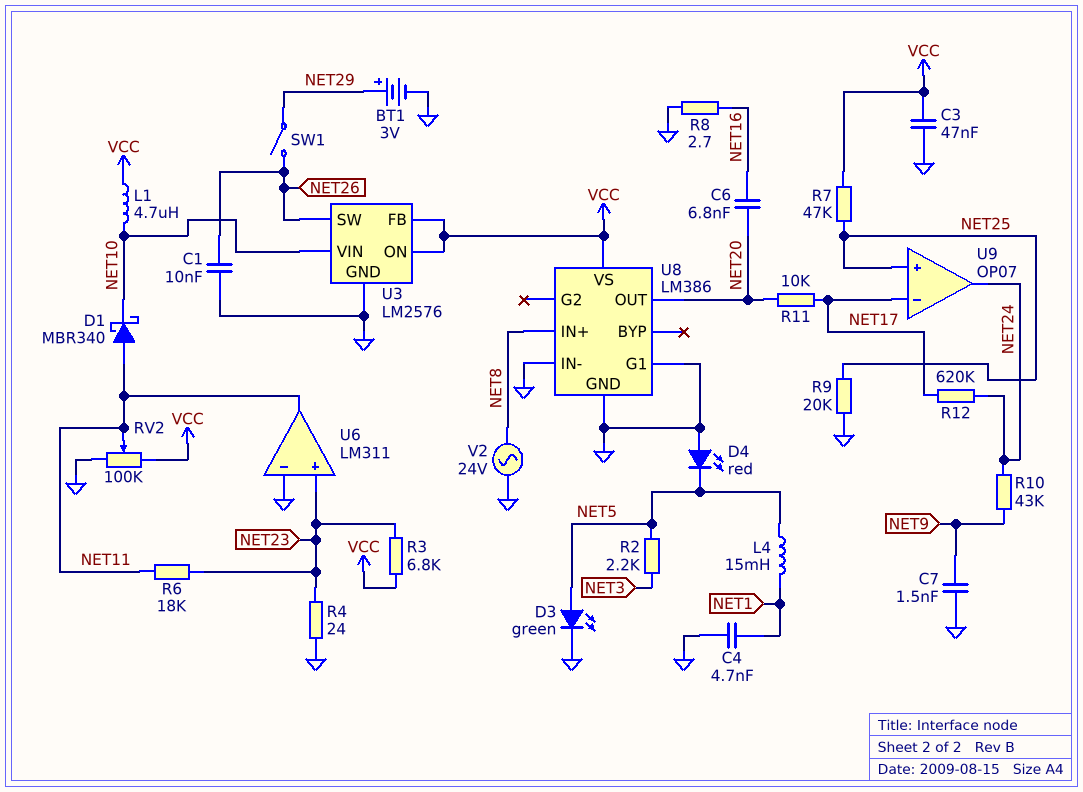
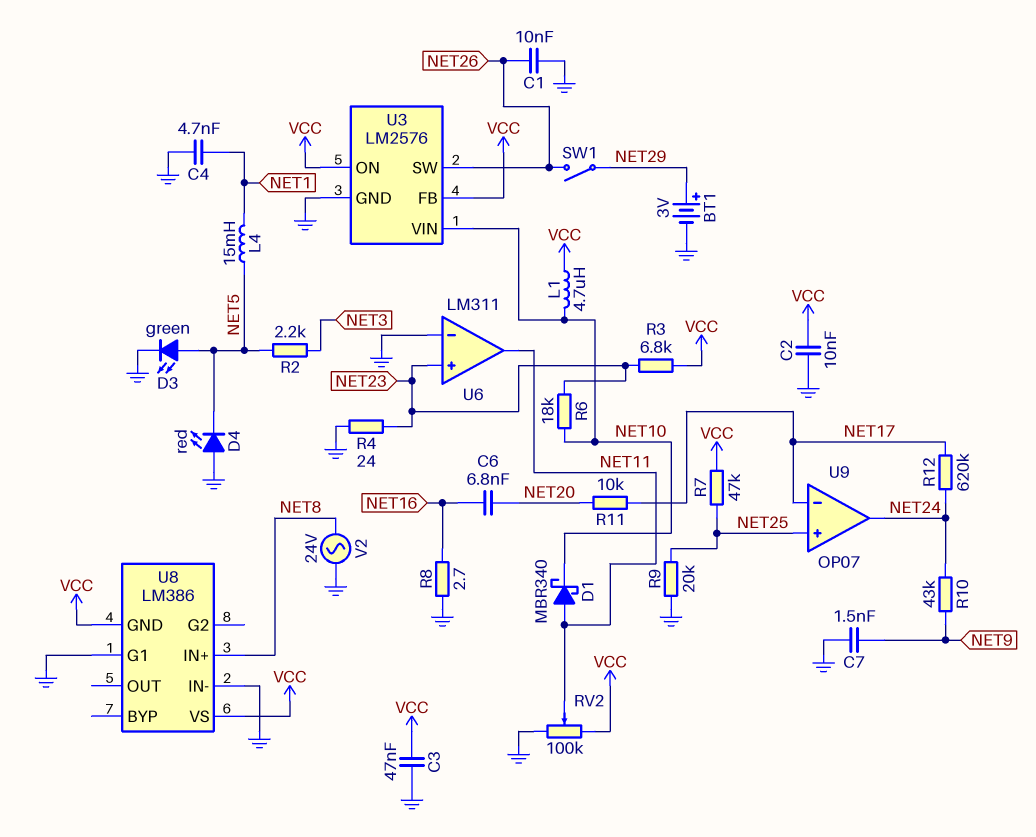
C2: none -> 10nF (GND, VCC)
R6: 18k (NET11, NET23) -> 18k (NET10, NET23)
U8 pin GND: GND -> VCC
U8 pin OUT: NET20 -> none

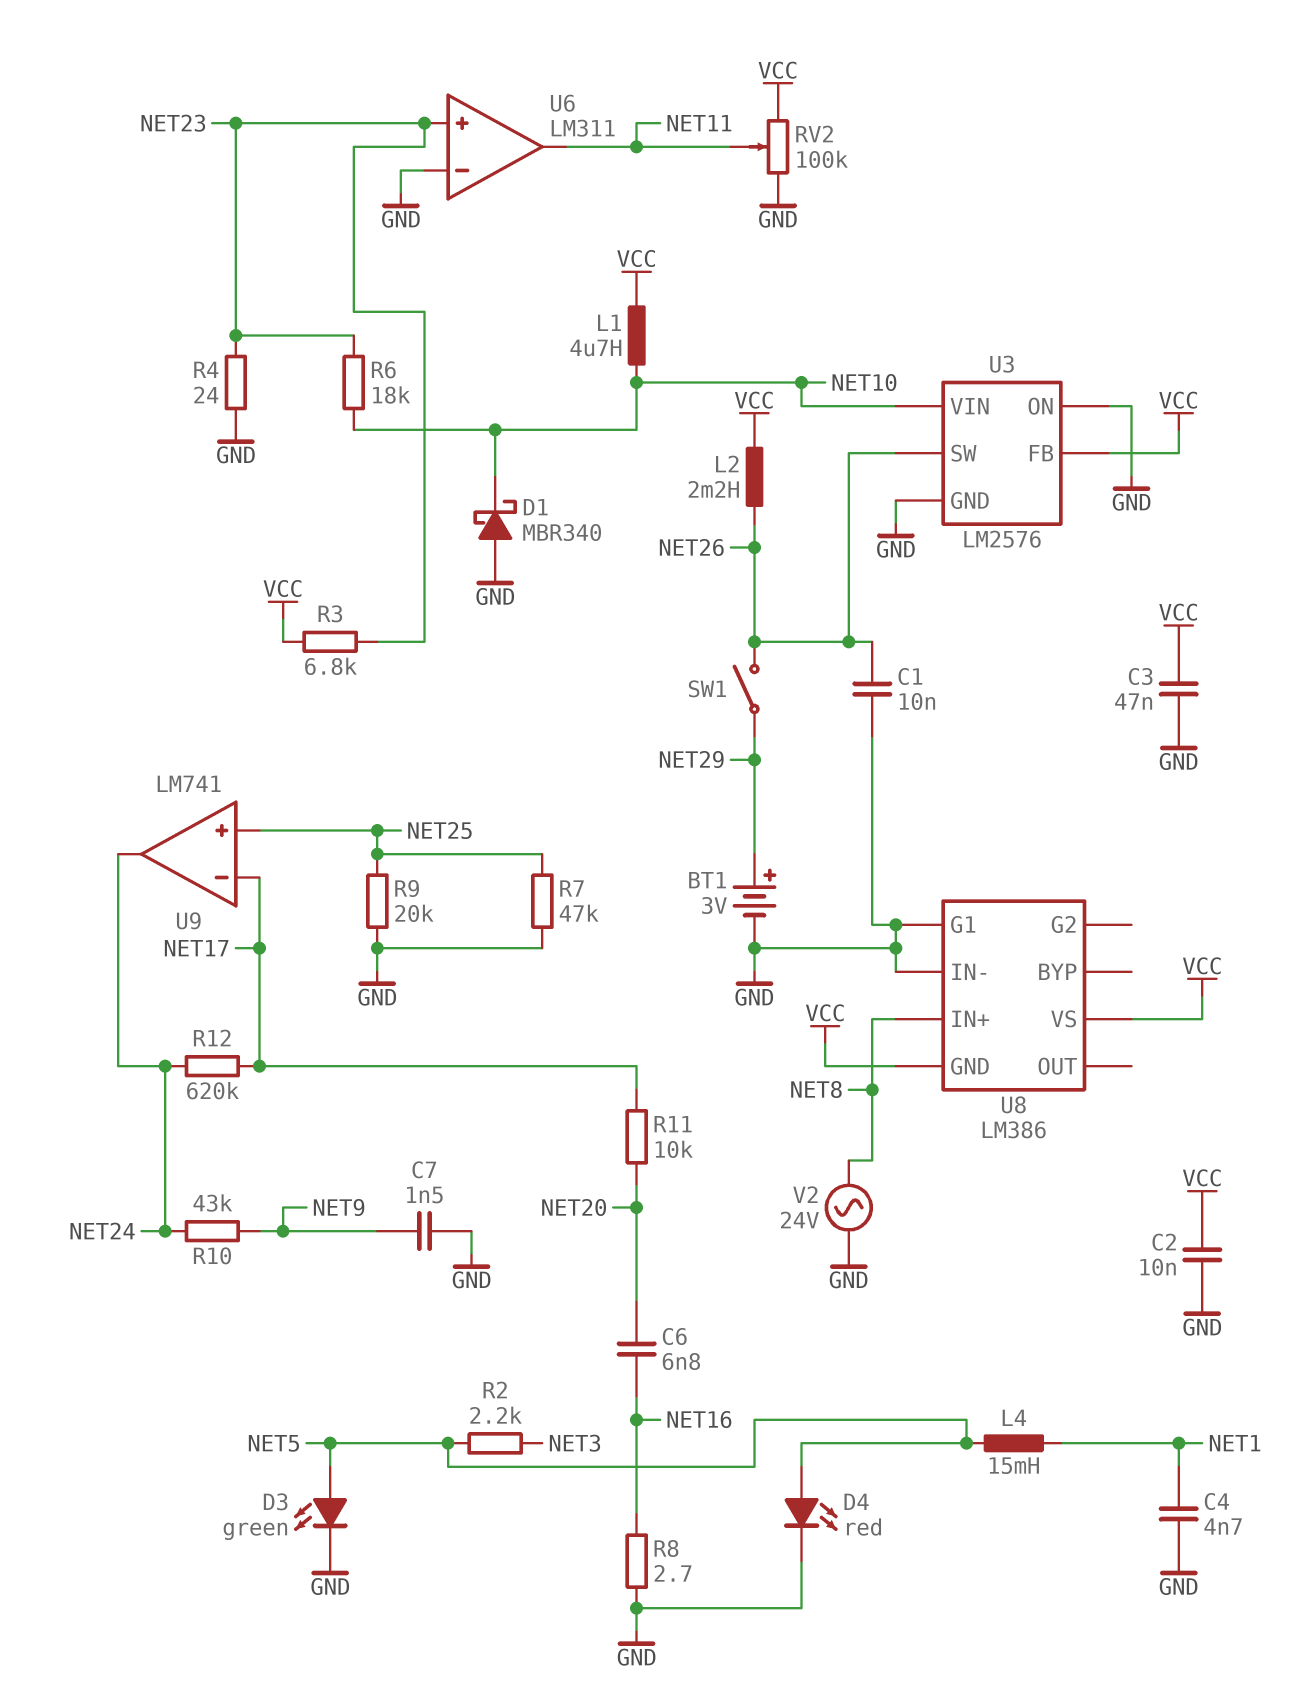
D1: schottky MBR340 (A NET11, K NET10) -> schottky MBR340 (A GND, K NET10)
D4: LED red (A GND, K NET5) -> LED red (A NET5, K GND)
L2: none -> 2.2mH (NET26, VCC)
R7: 47k (NET25, VCC) -> 47k (GND, NET25)
U3 pin ON: VCC -> GND
U9: OP07 -> LM741

